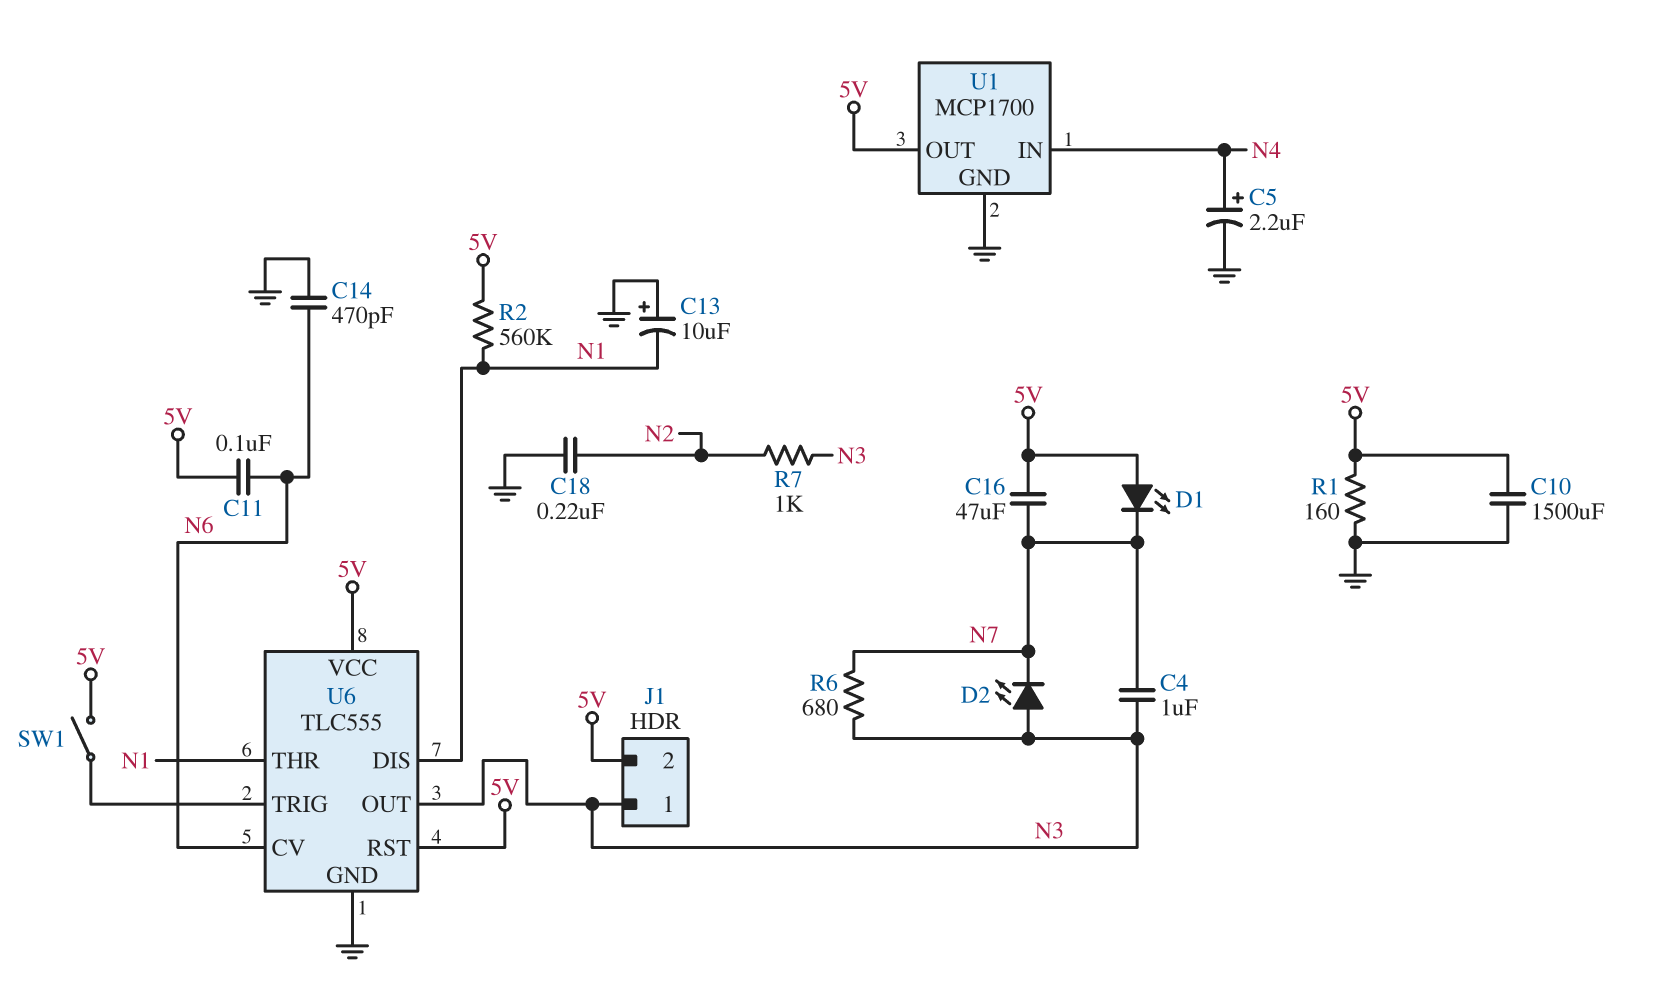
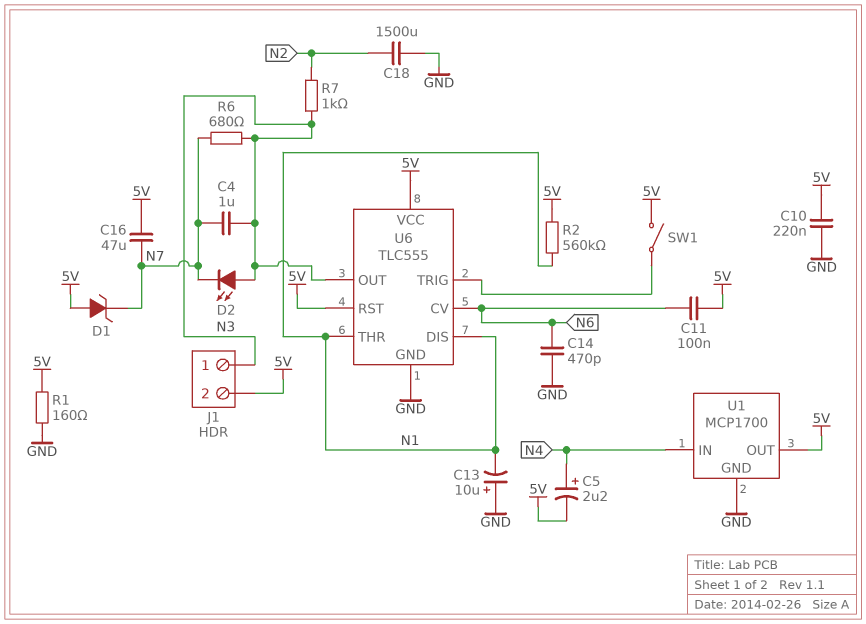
C5: 2.2uF (plus N4, minus GND) -> 2.2uF (plus N4, minus 5V)
C10: 1500uF (5V, GND) -> 220nF (5V, GND)
C18: 220nF (GND, N2) -> 1500uF (GND, N2)
D1: LED (A 5V, K N7) -> zener (A 5V, K N7)

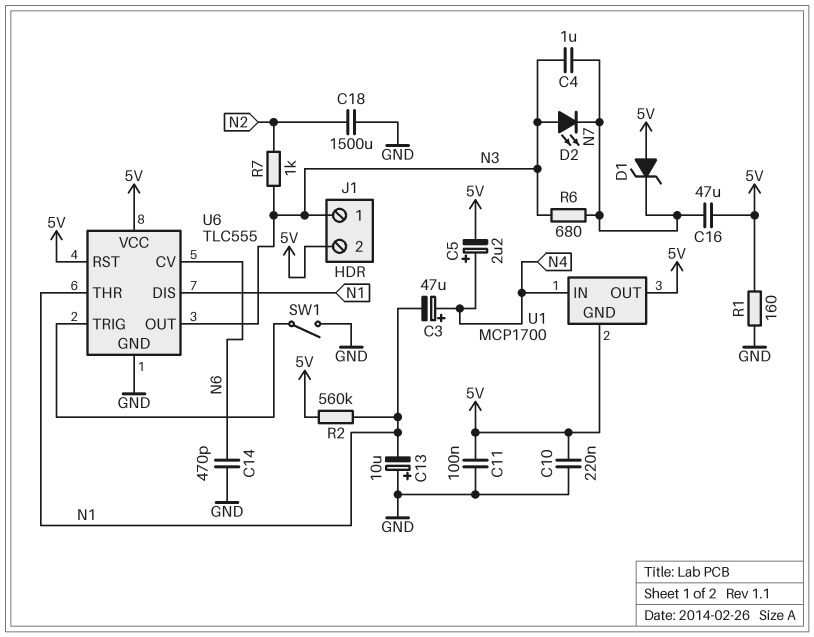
C3: none -> 47uF (plus N4, minus N1)
C11: 100nF (5V, N6) -> 100nF (5V, GND)
SW1: switch (5V, U6/TRIG) -> switch (GND, U6/TRIG)
U1 pin GND: GND -> 5V

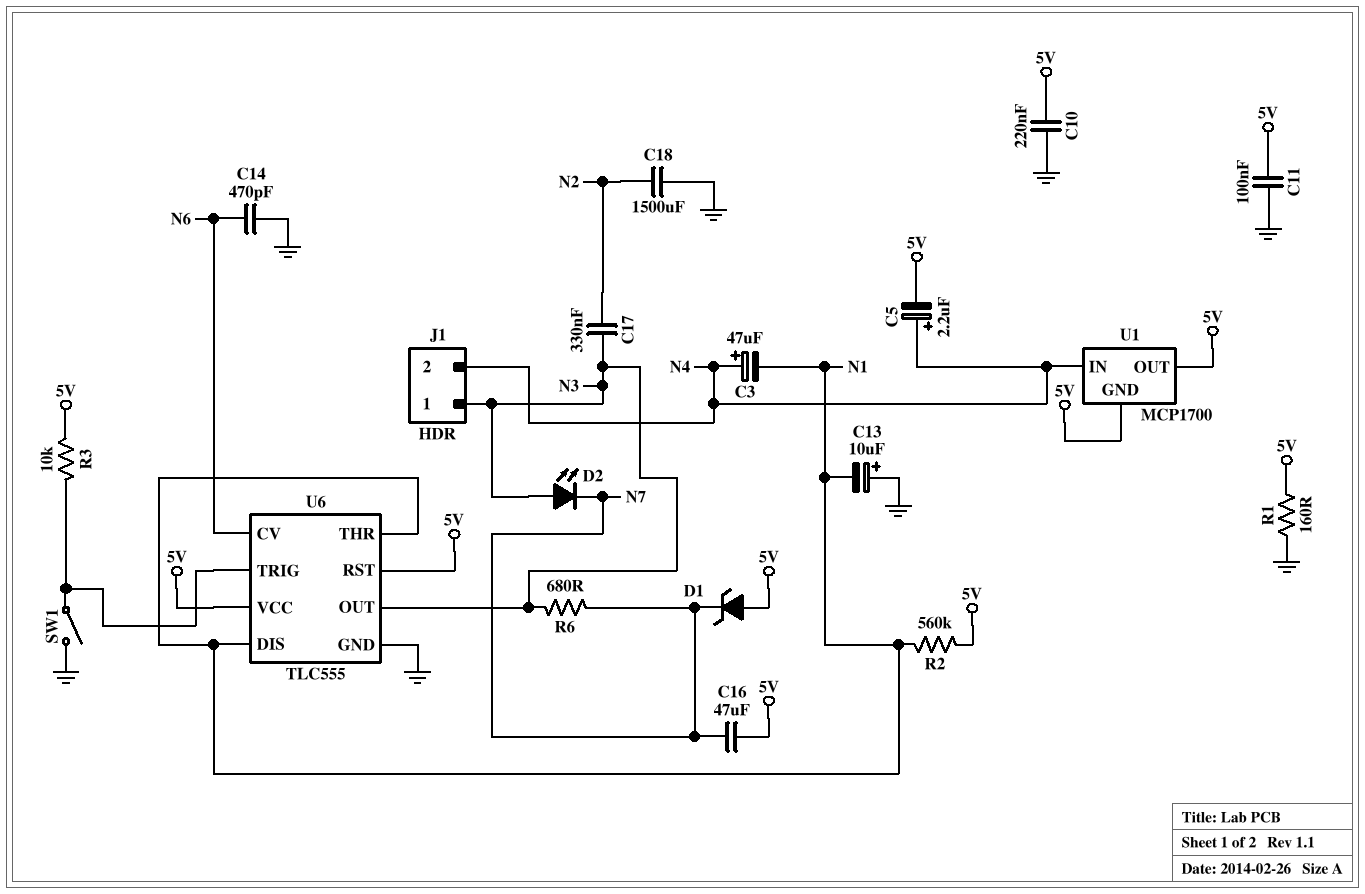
C4: 1uF (N3, N7) -> none
C17: none -> 330nF (N2, N3)
J1 pin 2: 5V -> N4
R3: none -> 10k (5V, U6/TRIG)
R7: 1k (N2, N3) -> none

